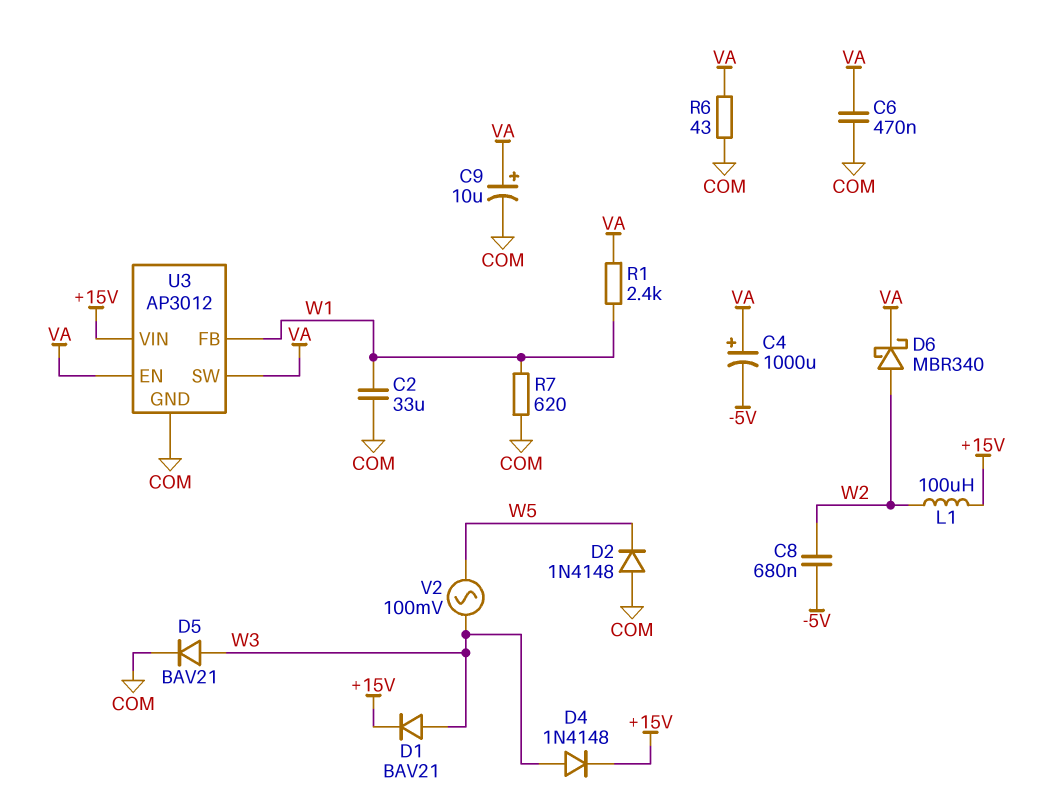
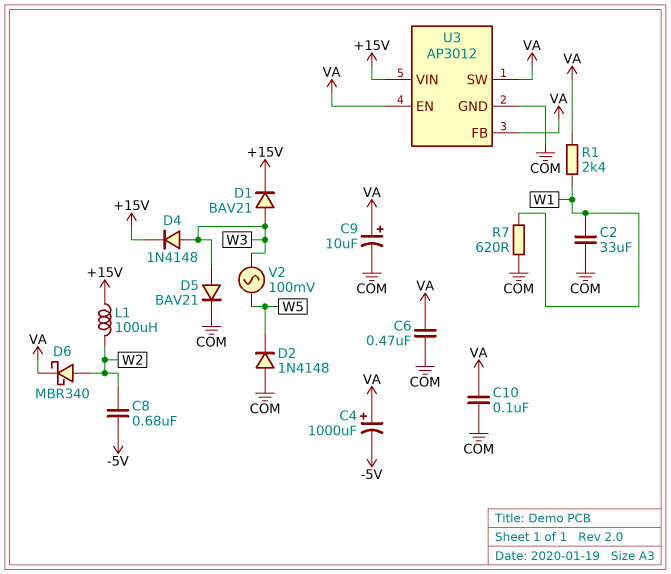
C10: none -> 100nF (COM, VA)
R6: 43 (COM, VA) -> none
U3 pin FB: W1 -> VA

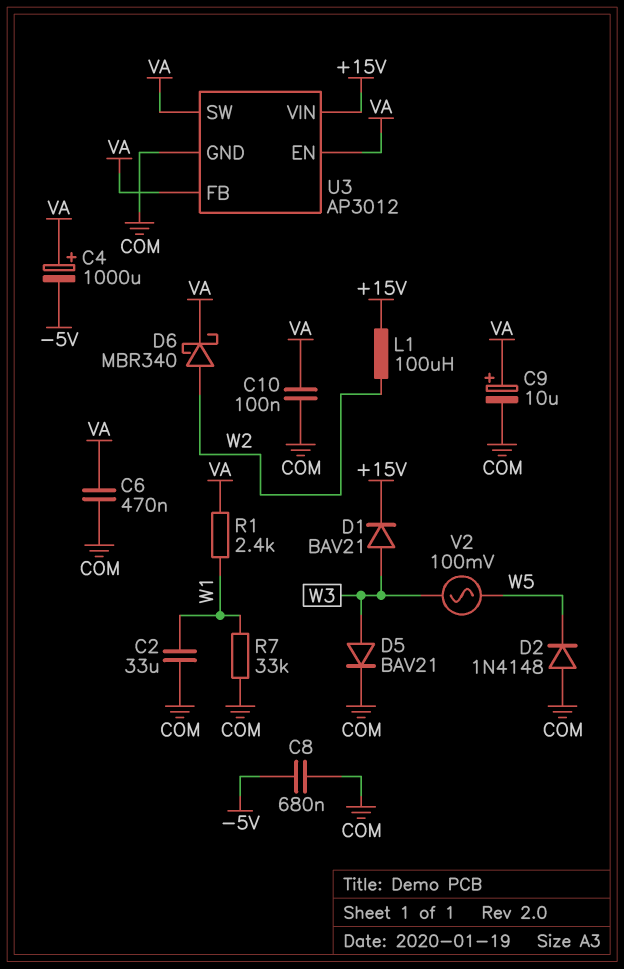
C8: 680nF (-5V, W2) -> 680nF (-5V, COM)
D4: diode 1N4148 (A W3, K +15V) -> none
R7: 620 (COM, W1) -> 33k (COM, W1)

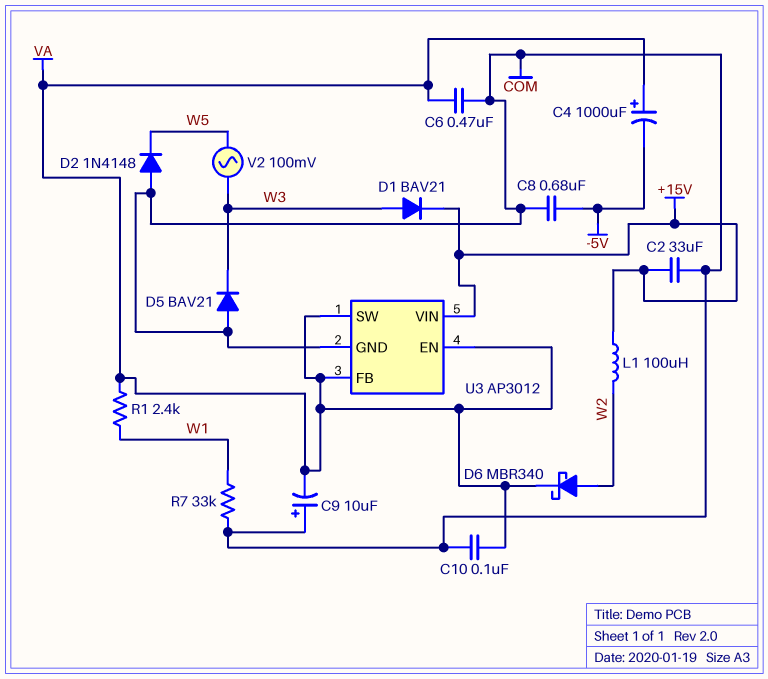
C2: 33uF (COM, W1) -> 33uF (+15V, COM)
C9: 10uF (plus VA, minus COM) -> 10uF (plus COM, minus VA)
D5: diode BAV21 (A W3, K COM) -> diode BAV21 (A COM, K W3)

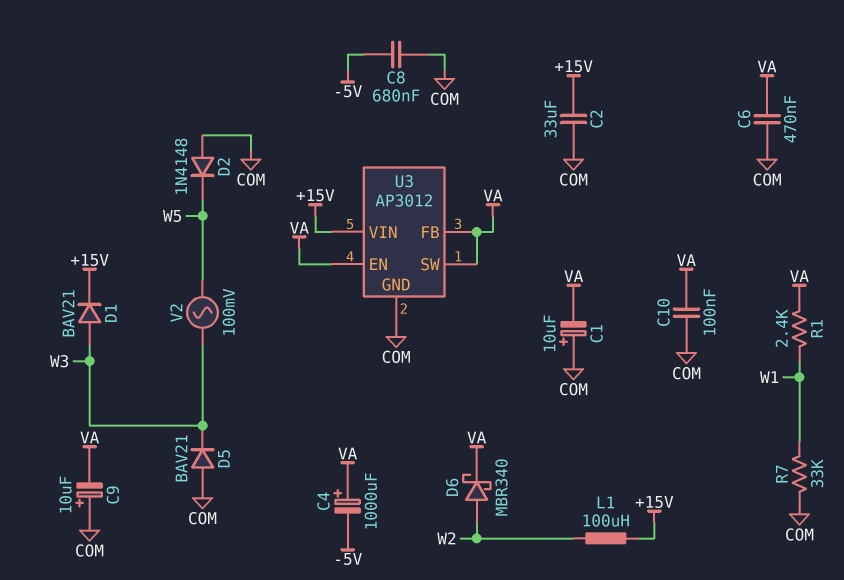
C1: none -> 10uF (plus COM, minus VA)

